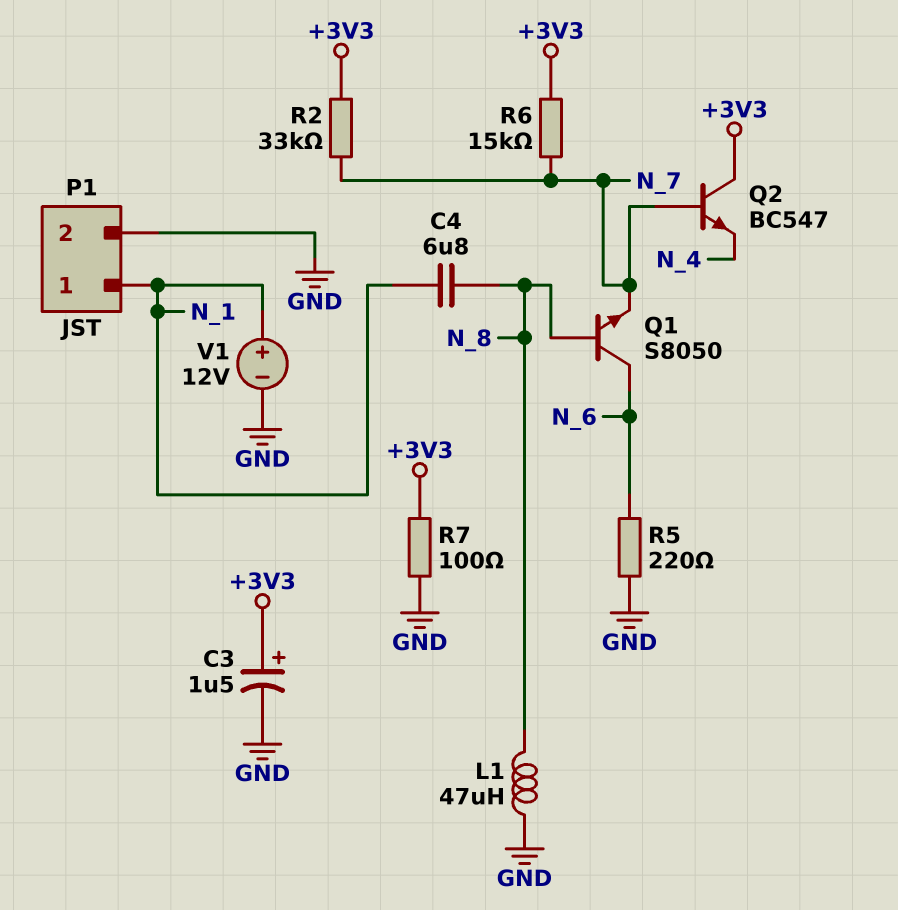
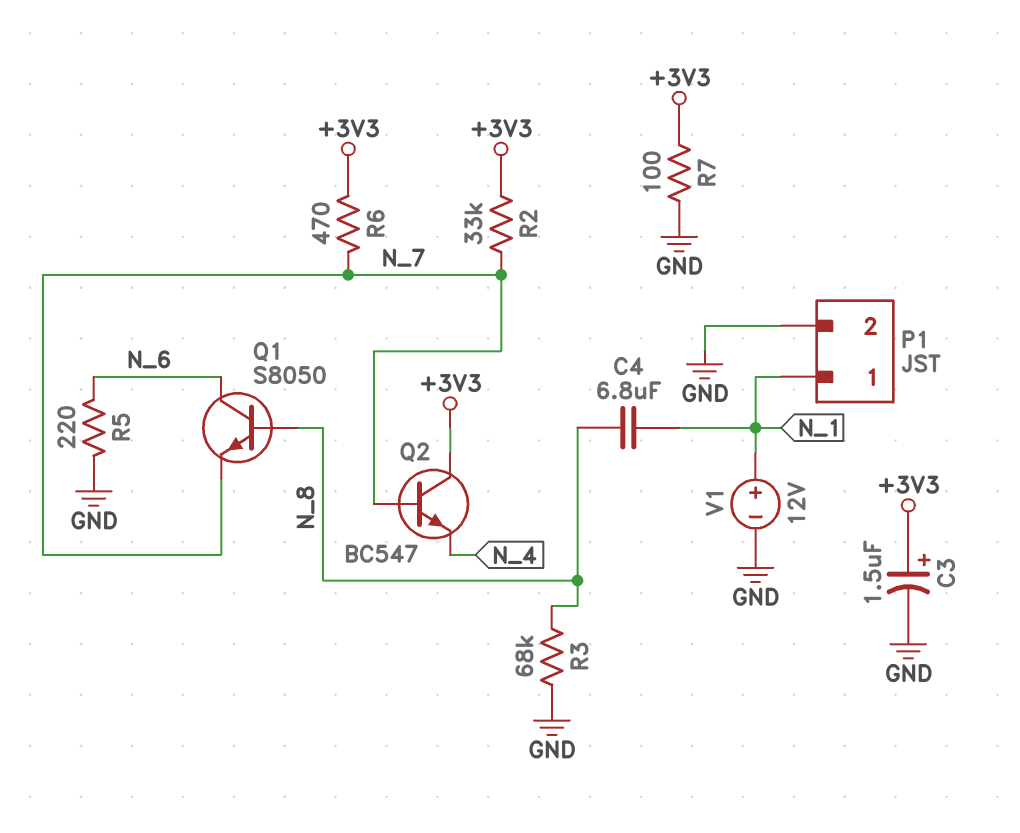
L1: 47uH (GND, N_8) -> none
R3: none -> 68k (GND, N_8)
R6: 15k (+3V3, N_7) -> 470 (+3V3, N_7)

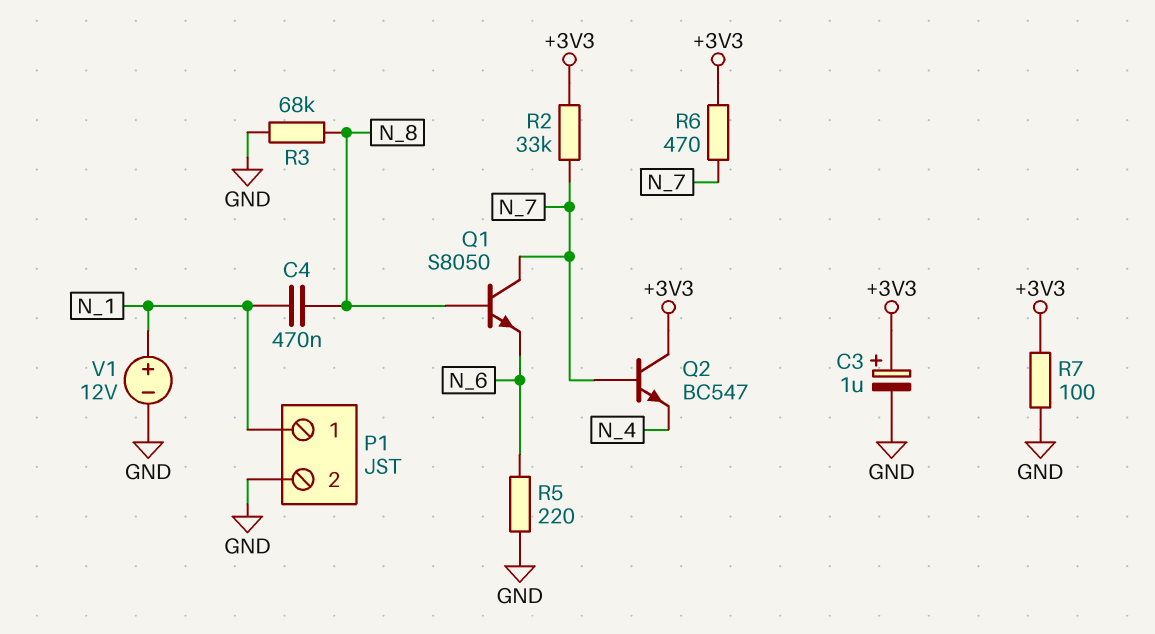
C3: 1.5uF (plus +3V3, minus GND) -> 1uF (plus +3V3, minus GND)
C4: 6.8uF (N_1, N_8) -> 470nF (N_1, N_8)
Q1: NPN S8050 (B N_8, C N_6, E N_7) -> NPN S8050 (B N_8, C N_7, E N_6)

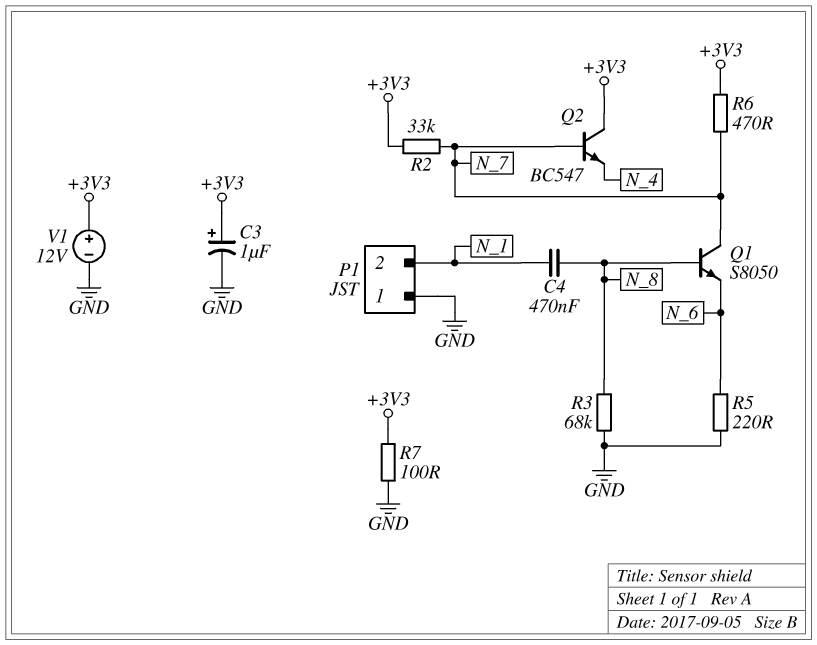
P1 pin 1: N_1 -> GND
P1 pin 2: GND -> N_1
V1: 12V (plus N_1, minus GND) -> 12V (plus +3V3, minus GND)

